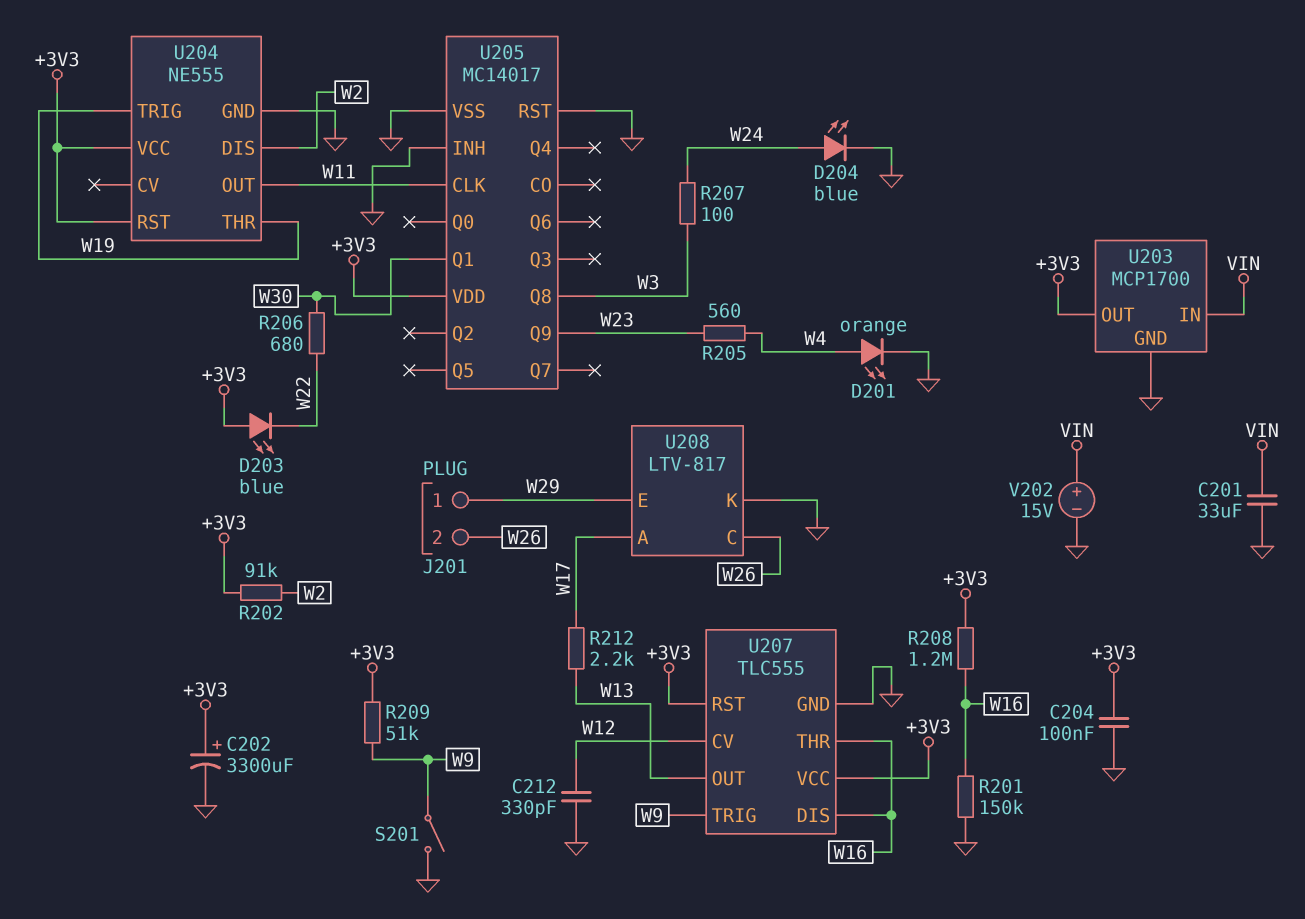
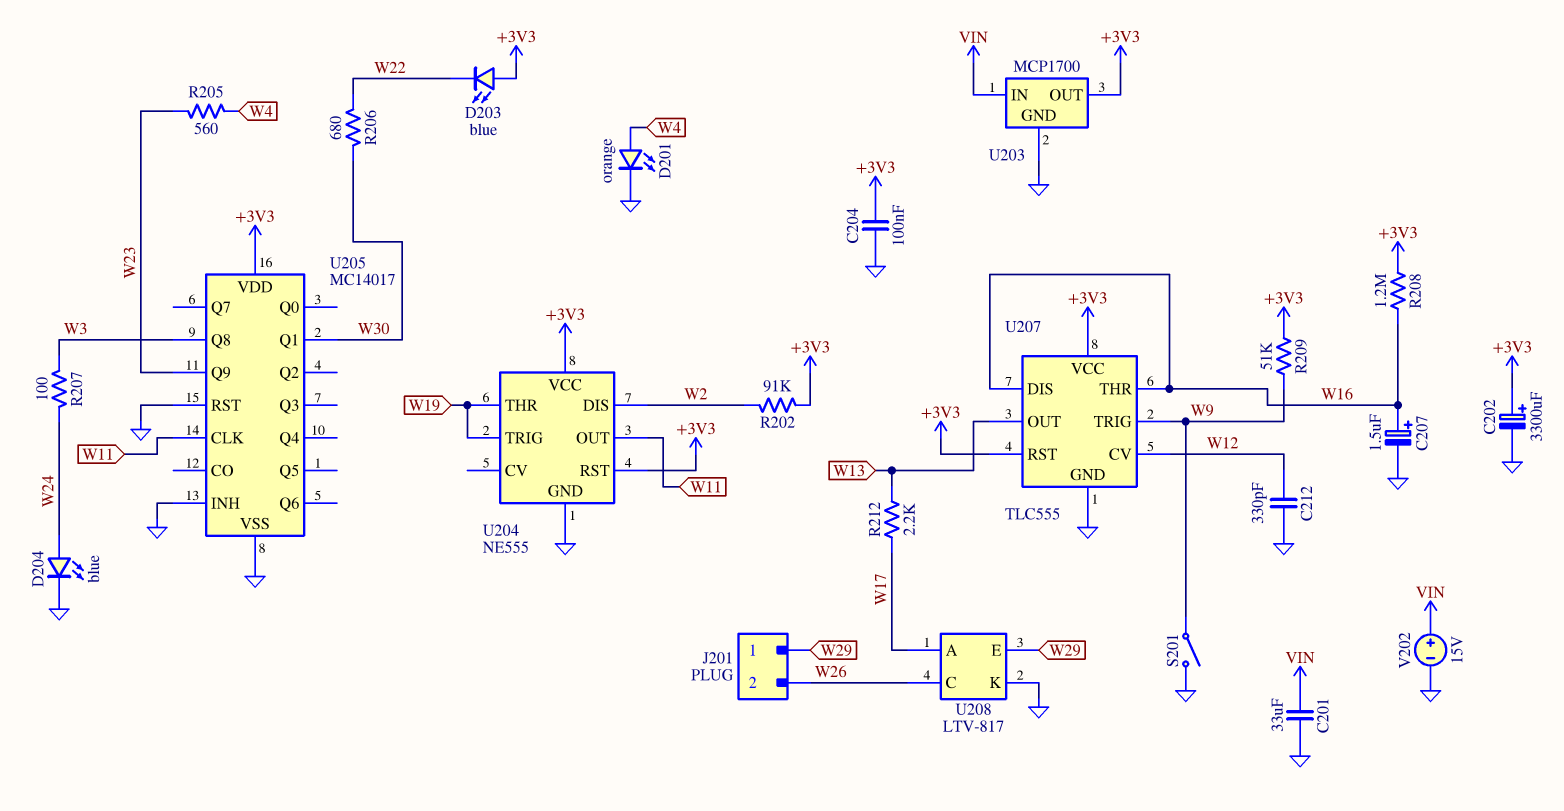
C207: none -> 1.5uF (plus W16, minus GND)
R201: 150k (GND, W16) -> none

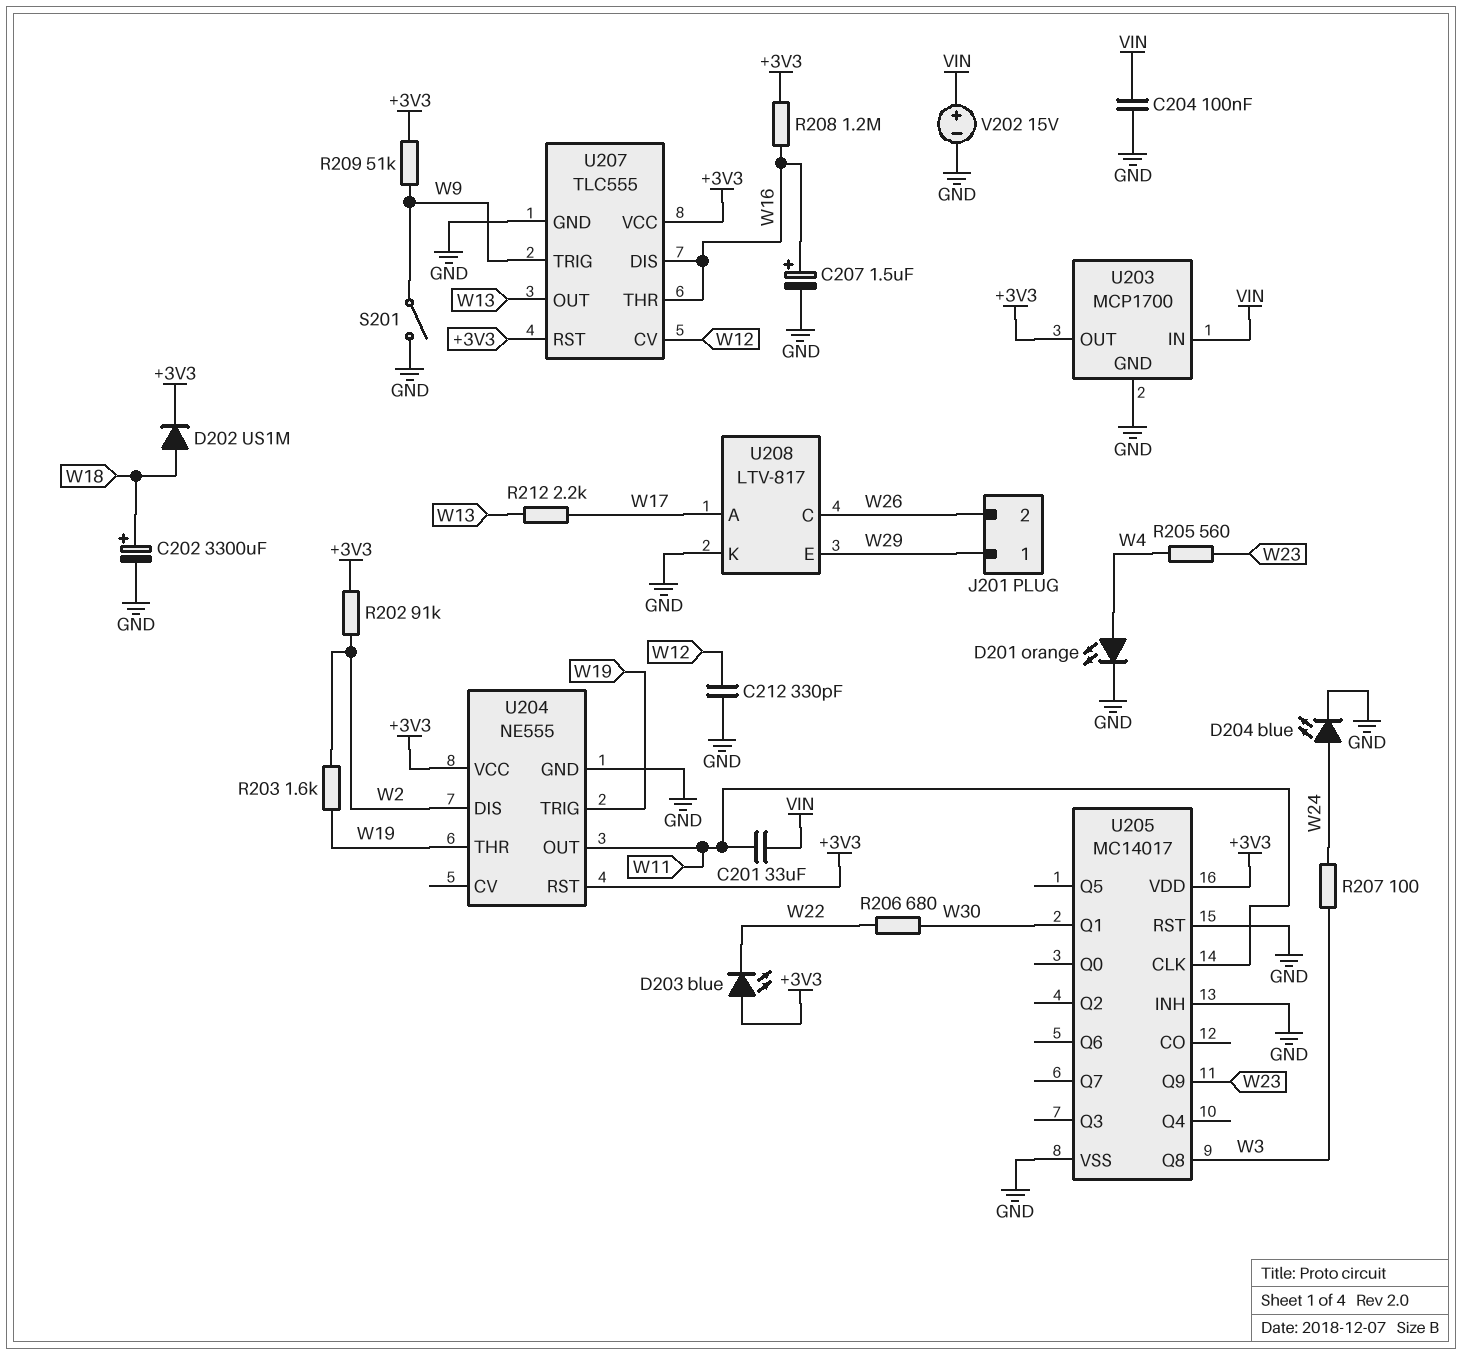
C201: 33uF (GND, VIN) -> 33uF (VIN, W11)
C202: 3300uF (plus +3V3, minus GND) -> 3300uF (plus W18, minus GND)
C204: 100nF (+3V3, GND) -> 100nF (GND, VIN)
D202: none -> diode US1M (A W18, K +3V3)
R203: none -> 1.6k (W2, W19)

